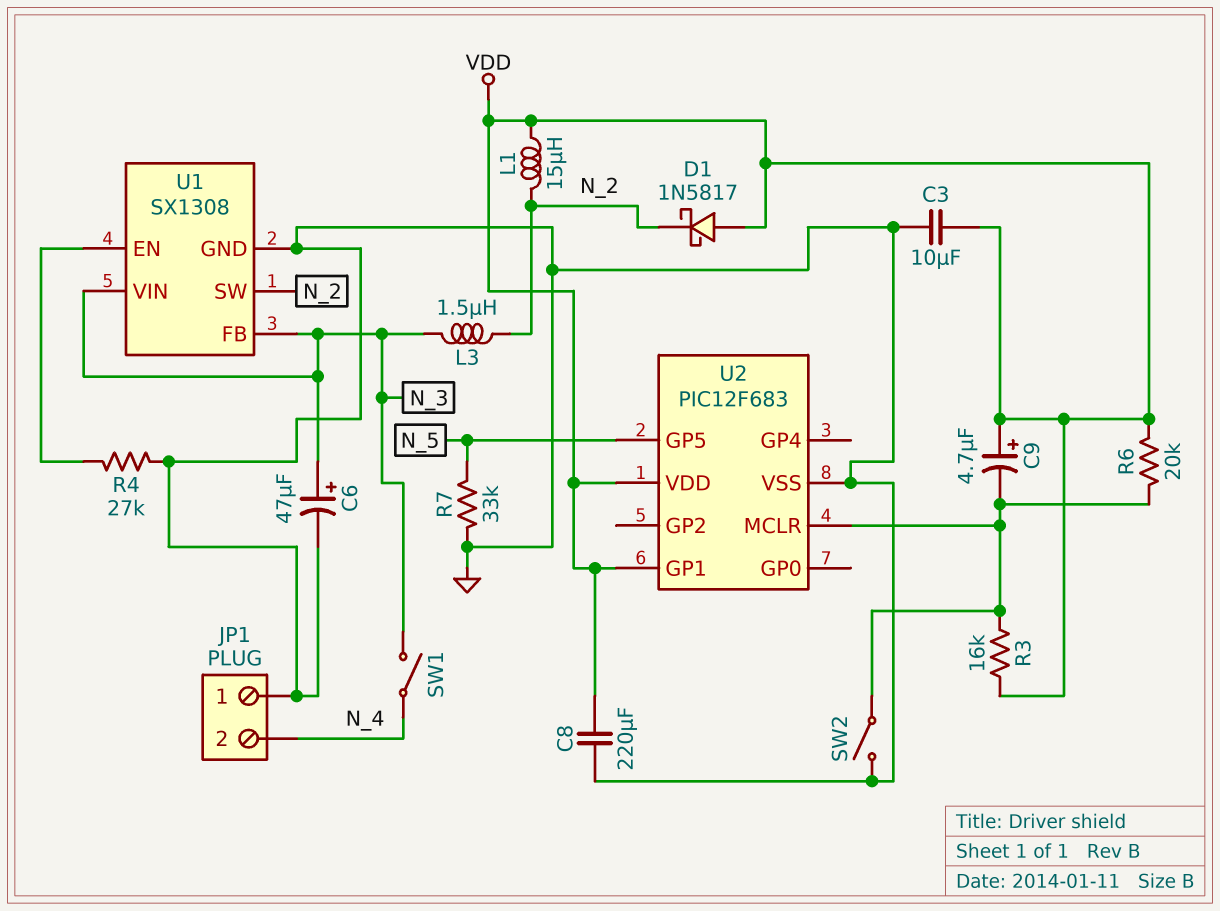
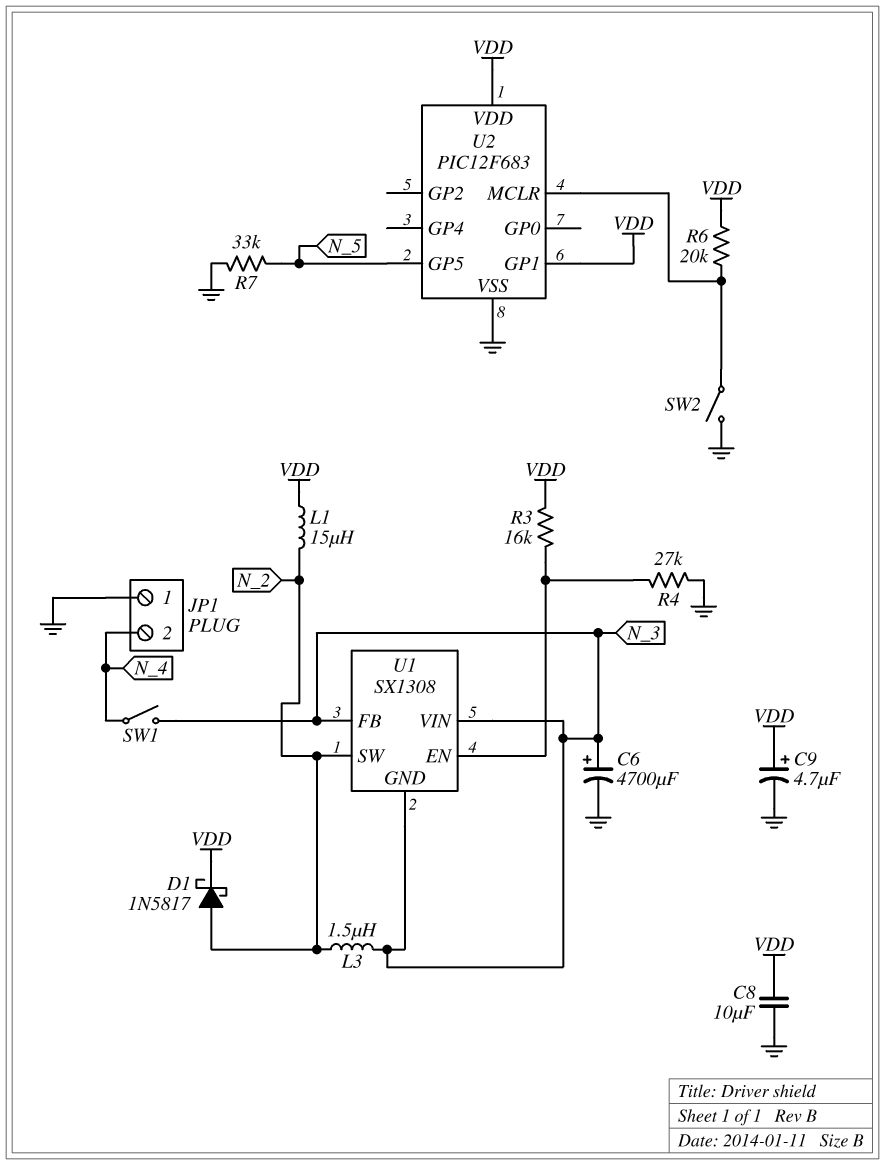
C3: 10uF (GND, VDD) -> none
C6: 47uF (plus N_3, minus GND) -> 4700uF (plus N_3, minus GND)
C8: 220uF (GND, VDD) -> 10uF (GND, VDD)
C9: 4.7uF (plus VDD, minus U2/MCLR) -> 4.7uF (plus VDD, minus GND)
D1: schottky 1N5817 (A VDD, K N_2) -> schottky 1N5817 (A N_2, K VDD)
R3: 16k (U2/MCLR, VDD) -> 16k (U1/EN, VDD)
U1 pin GND: GND -> N_3

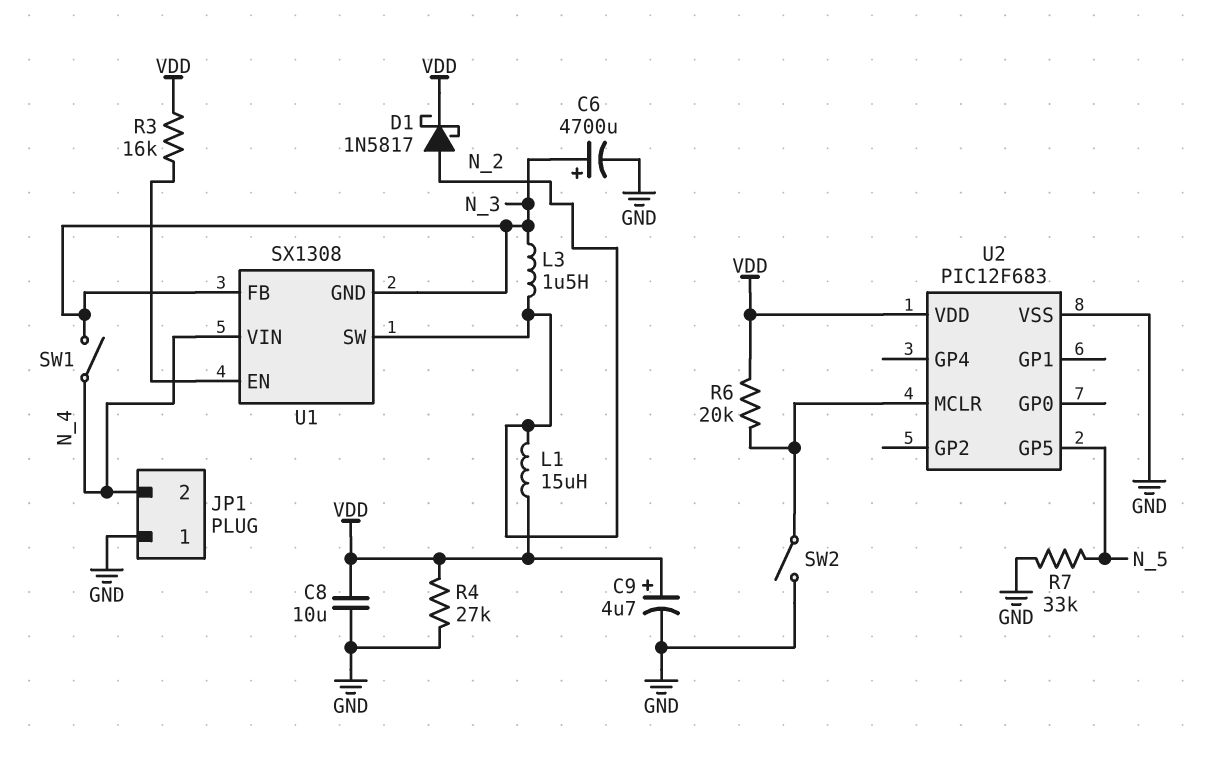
R4: 27k (GND, U1/EN) -> 27k (GND, VDD)
U1 pin VIN: N_3 -> N_4
U2 pin GP1: VDD -> none

